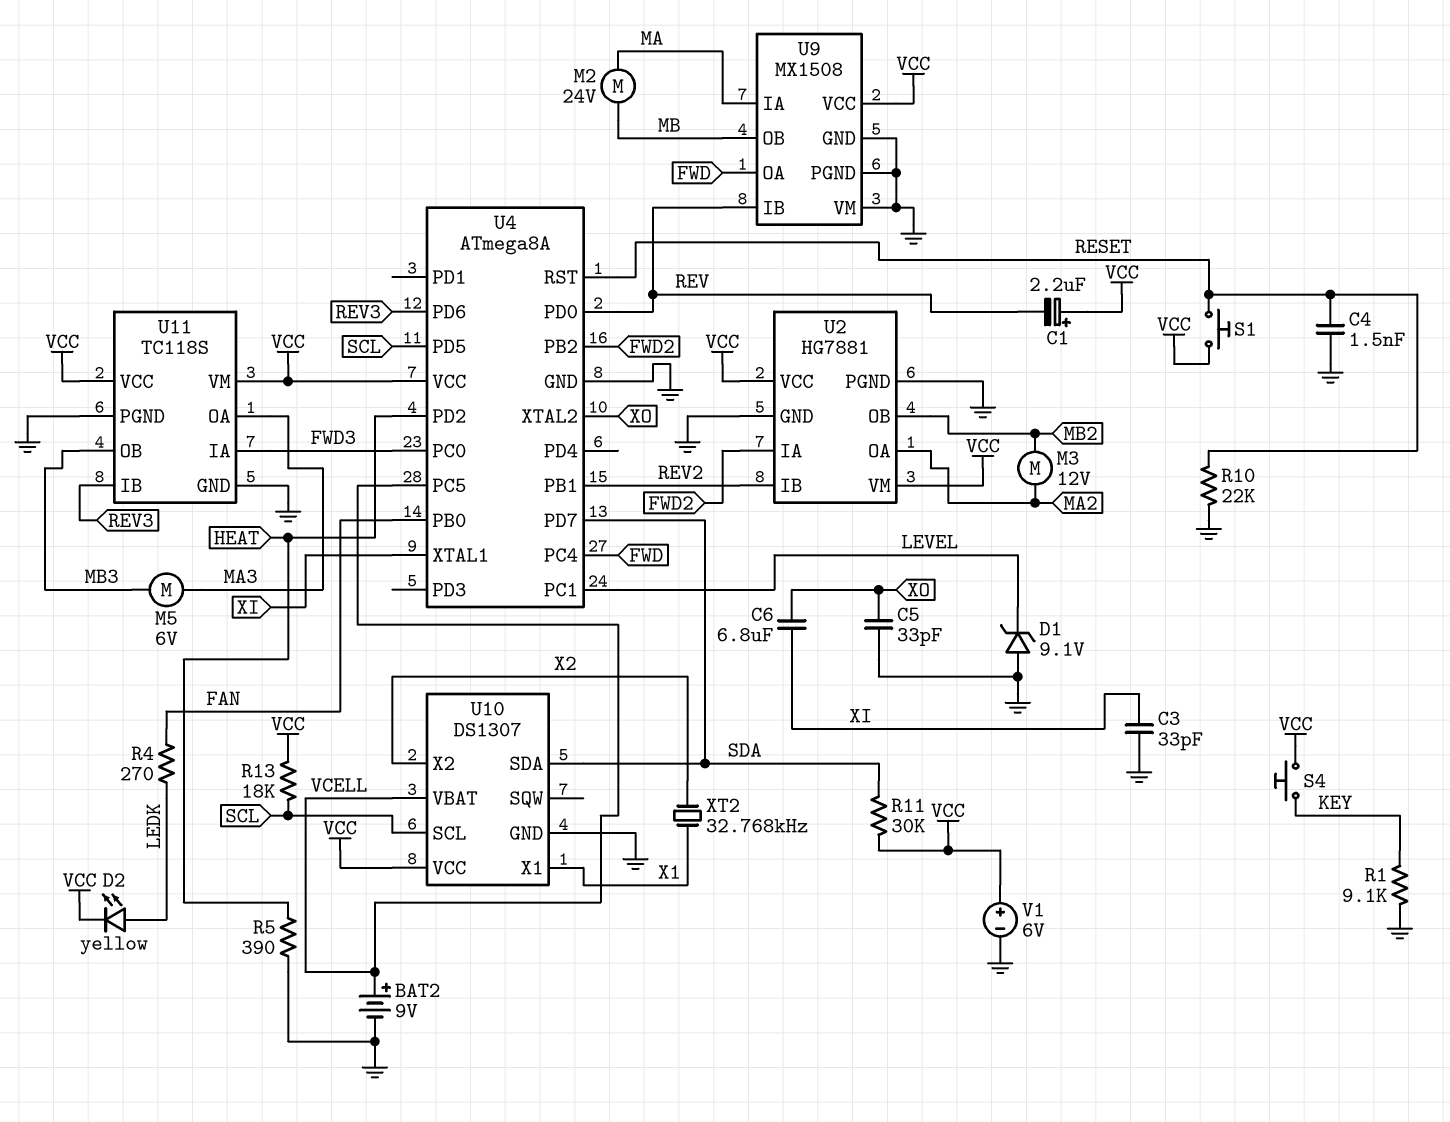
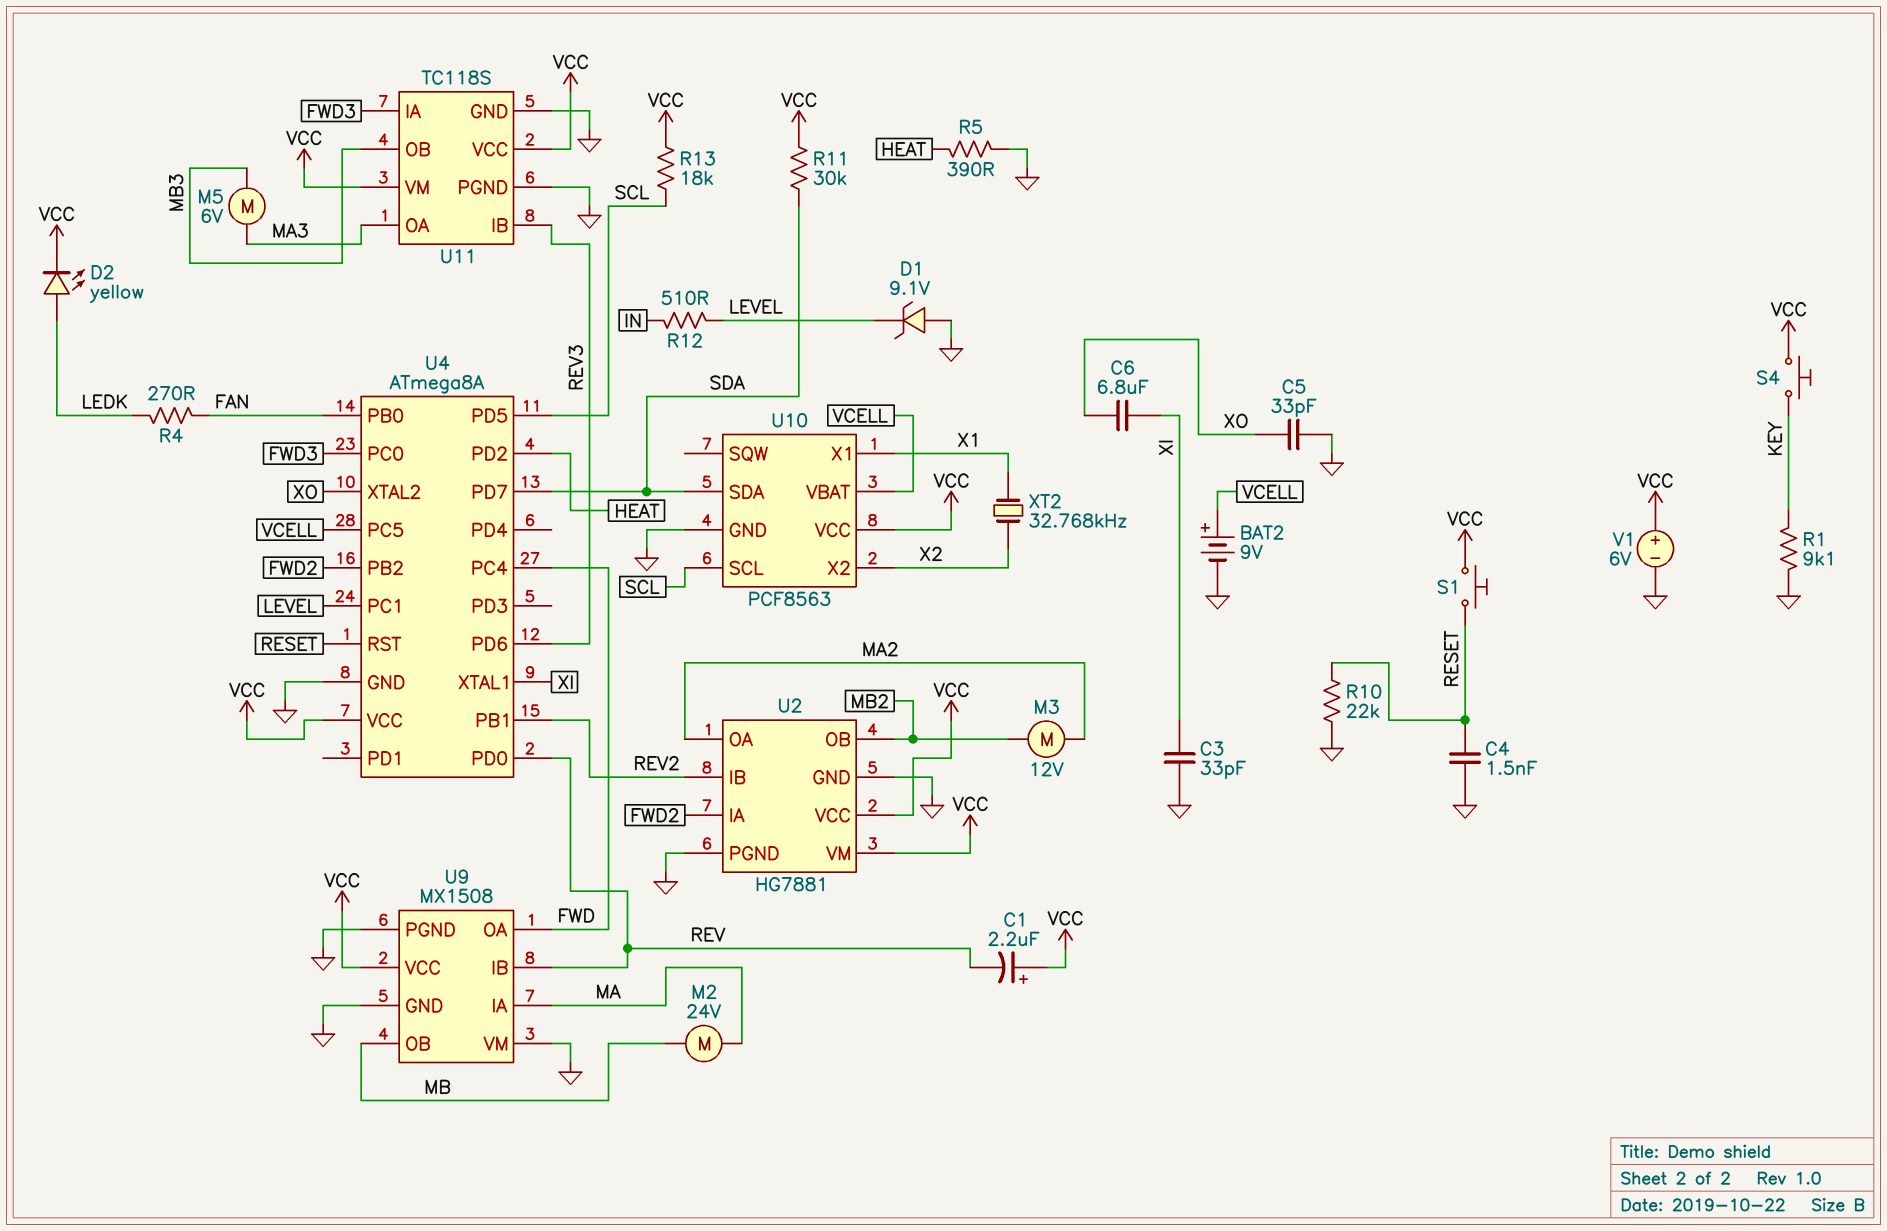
R12: none -> 510 (IN, LEVEL)
U10: DS1307 -> PCF8563

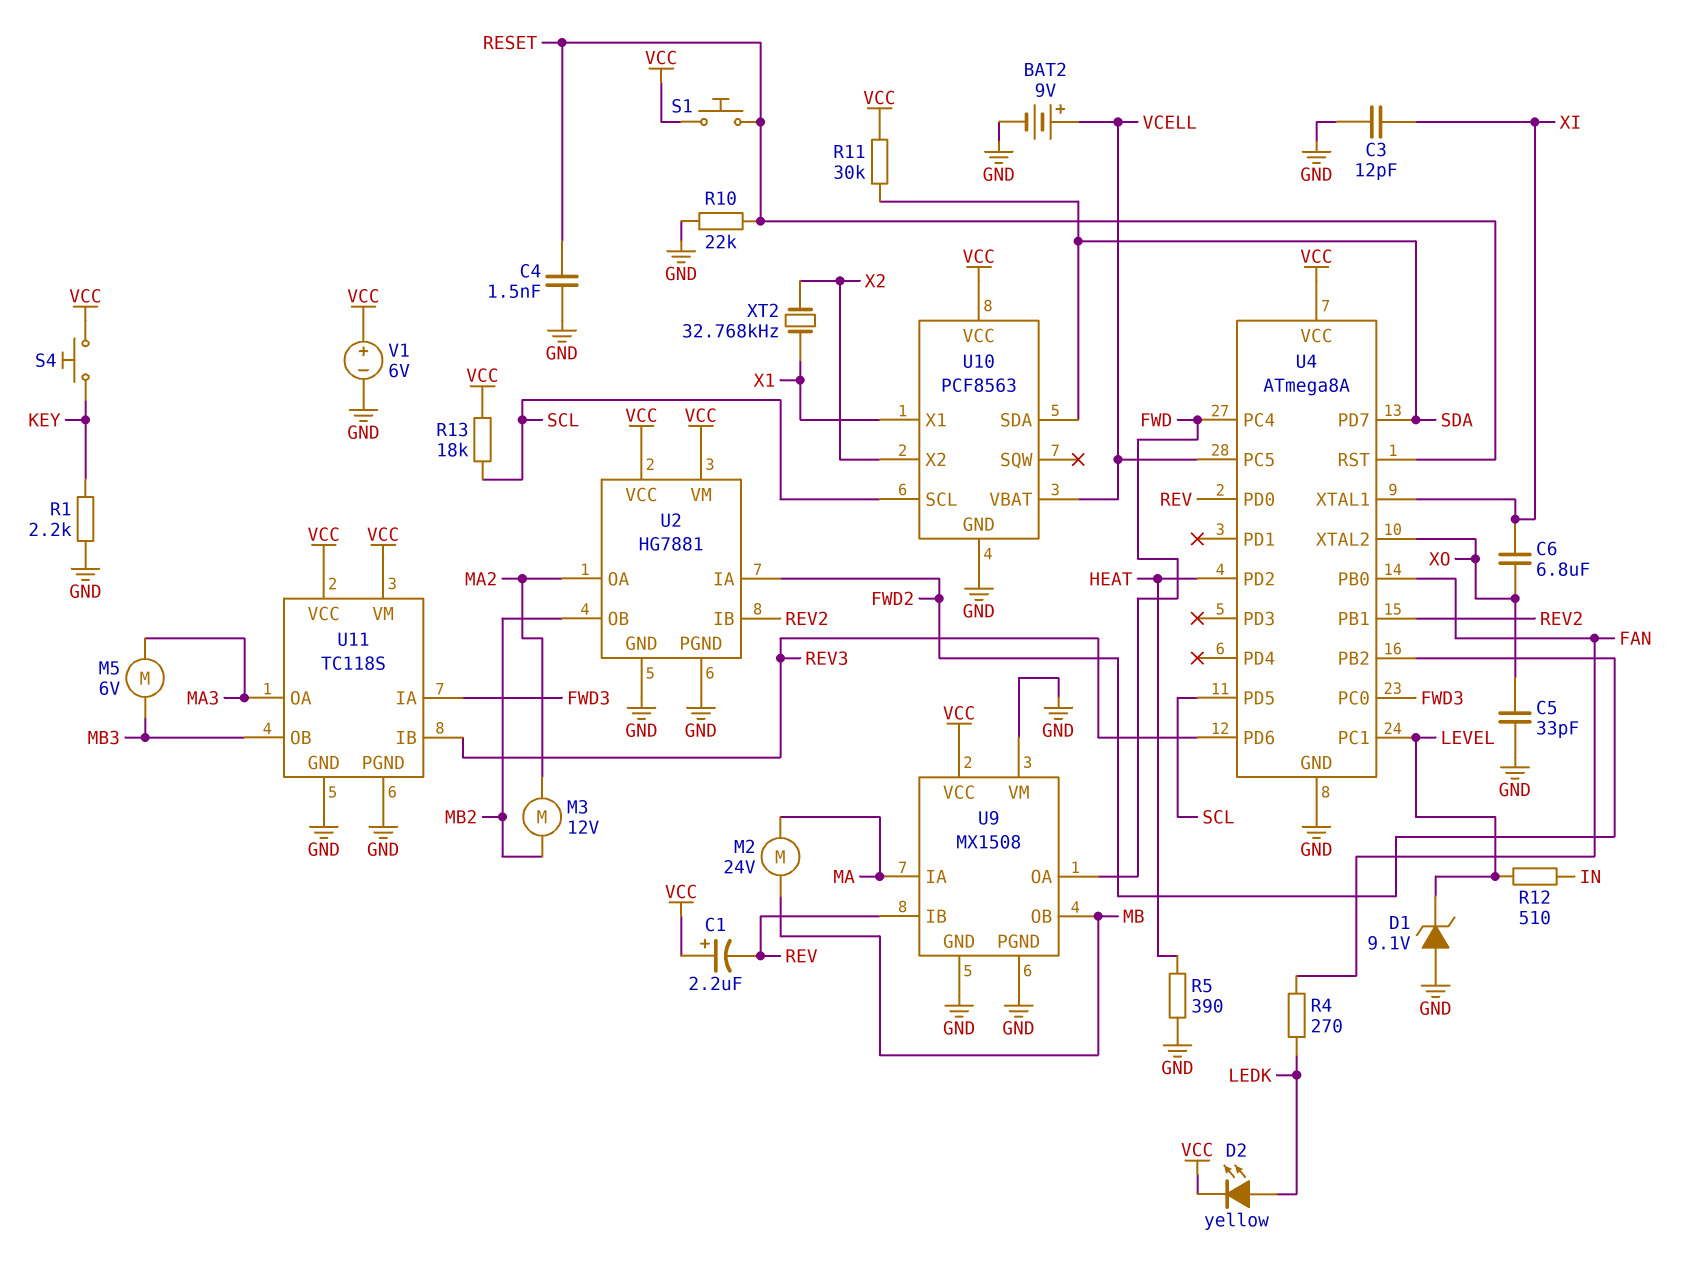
C3: 33pF (GND, XI) -> 12pF (GND, XI)
R1: 9.1k (GND, KEY) -> 2.2k (GND, KEY)

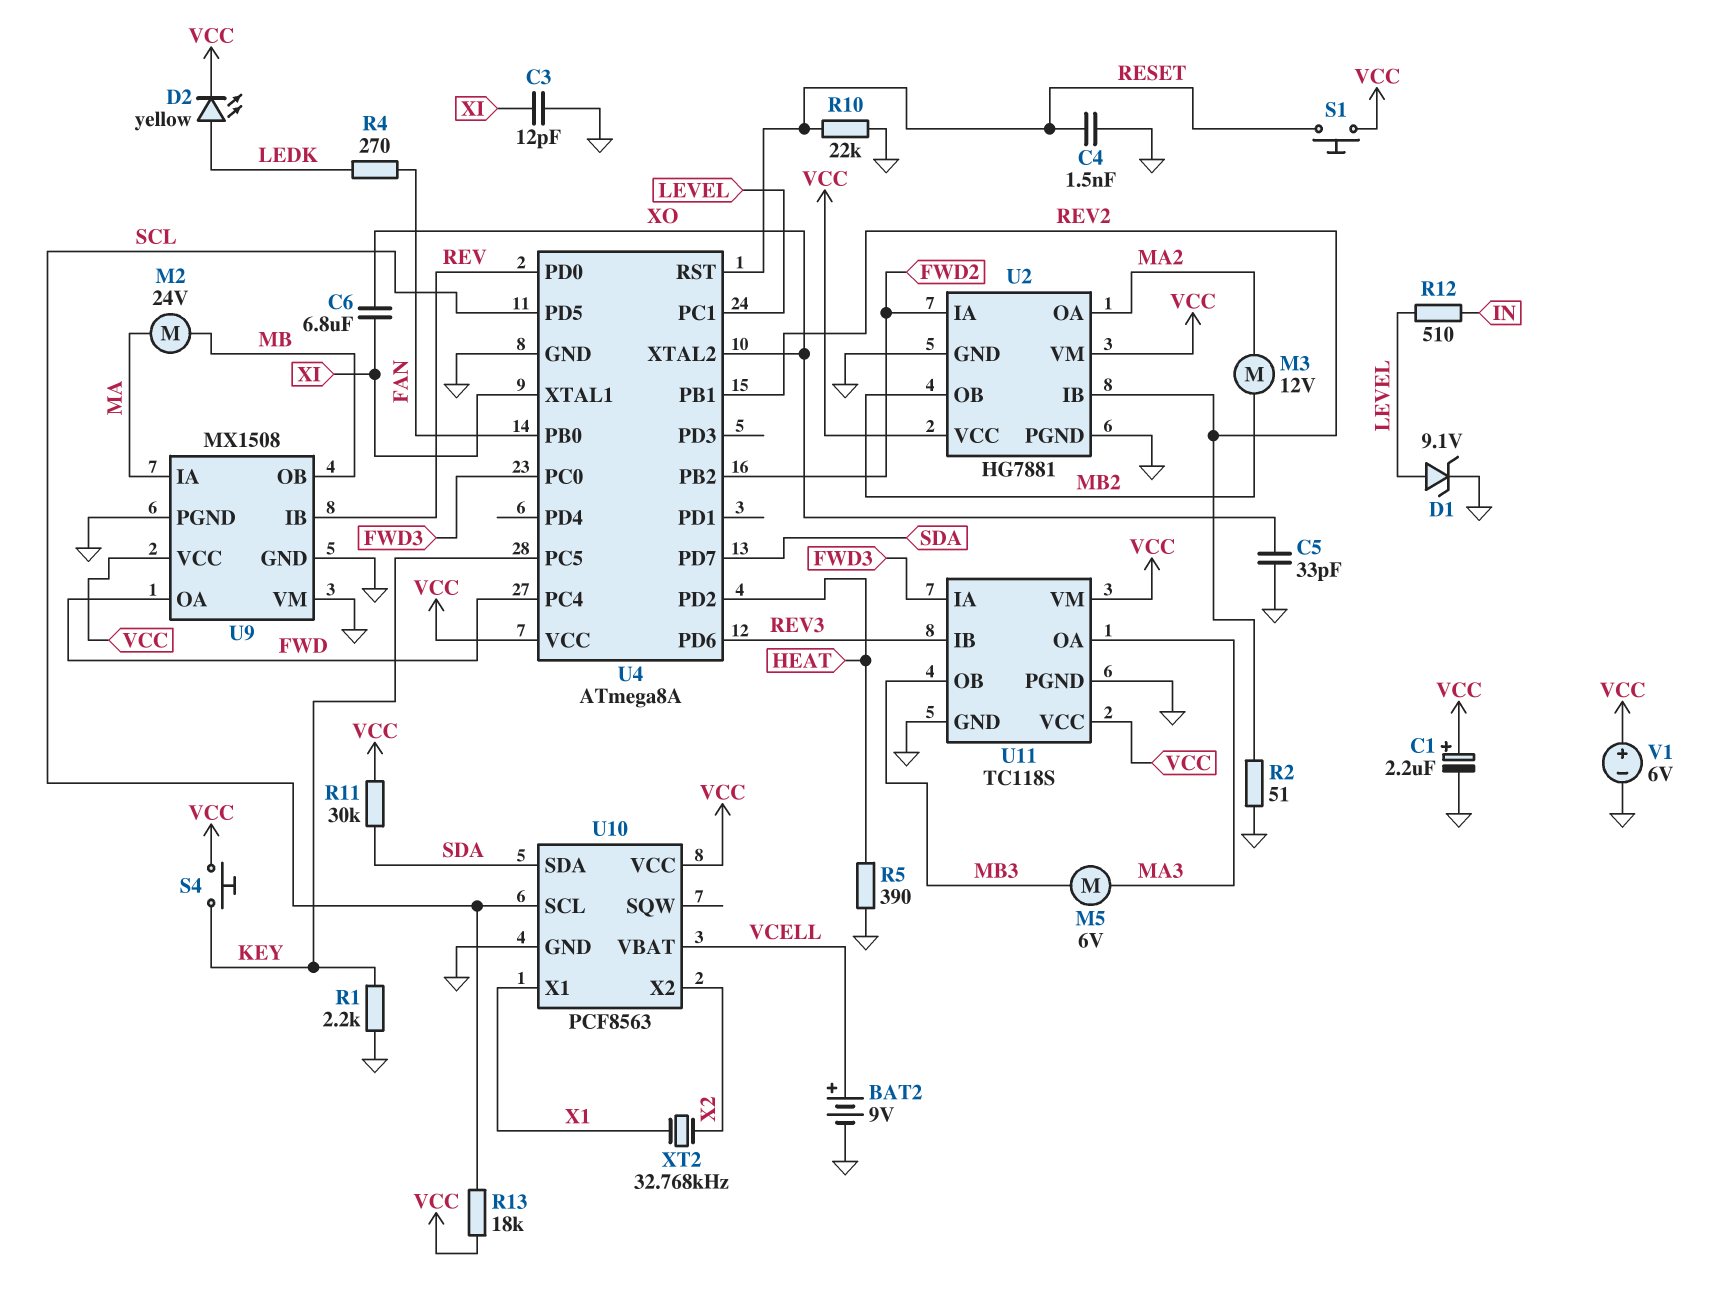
C1: 2.2uF (plus VCC, minus REV) -> 2.2uF (plus VCC, minus GND)
D1: zener 9.1V (A GND, K LEVEL) -> zener 9.1V (A LEVEL, K GND)
R2: none -> 51 (GND, REV2)
U4 pin PC5: VCELL -> KEY

